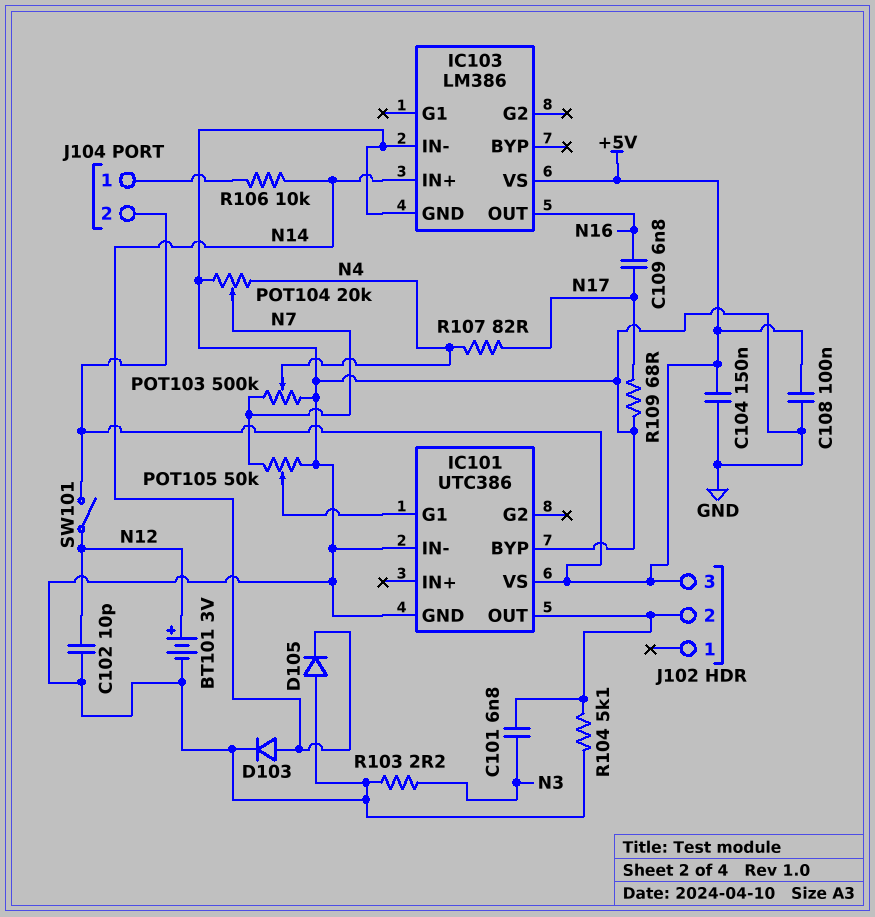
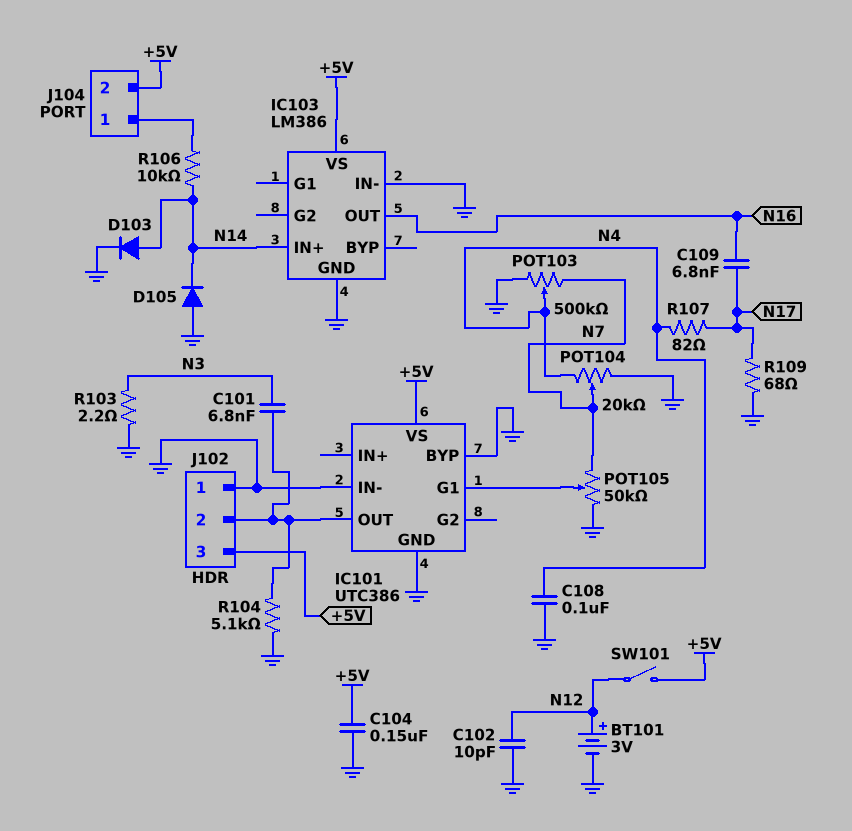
C108: 100nF (+5V, GND) -> 100nF (GND, N4)
J102 pin 1: none -> GND

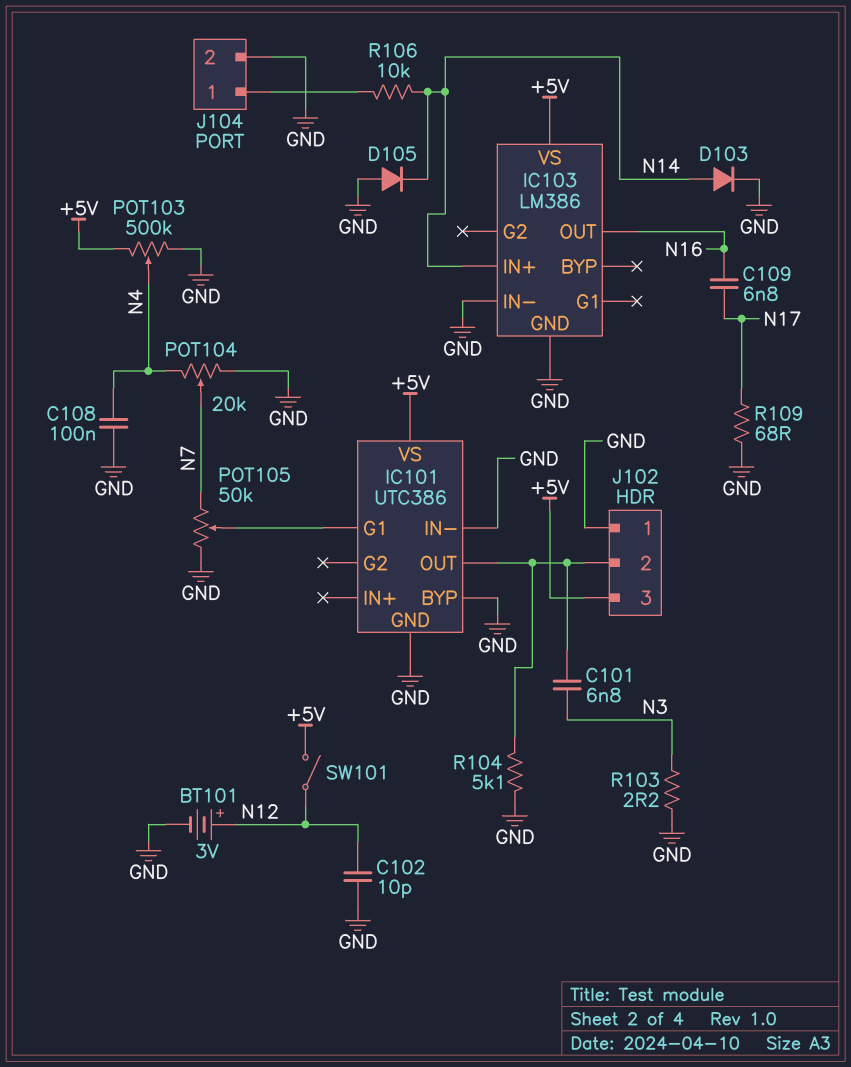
C104: 150nF (+5V, GND) -> none
J104 pin 2: +5V -> GND
POT103: 500k (GND, N7, wiper N4) -> 500k (+5V, GND, wiper N4)
R107: 82 (N4, N17) -> none

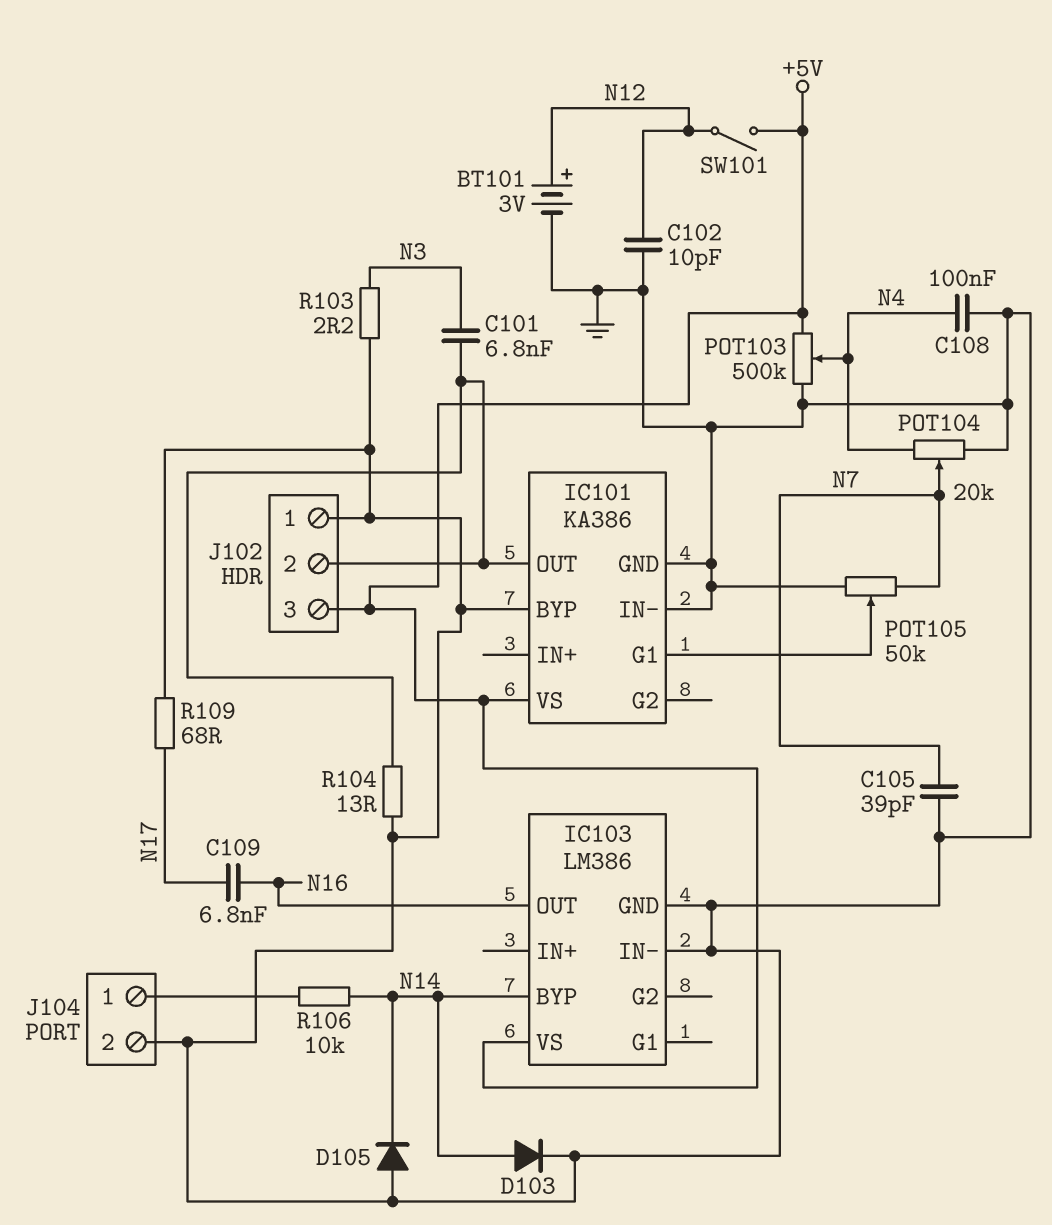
C105: none -> 39pF (GND, N7)
IC101: UTC386 -> KA386
IC103 pin BYP: none -> N14
IC103 pin IN+: N14 -> none
R104: 5.1k (GND, IC101/OUT) -> 13 (GND, IC101/OUT)

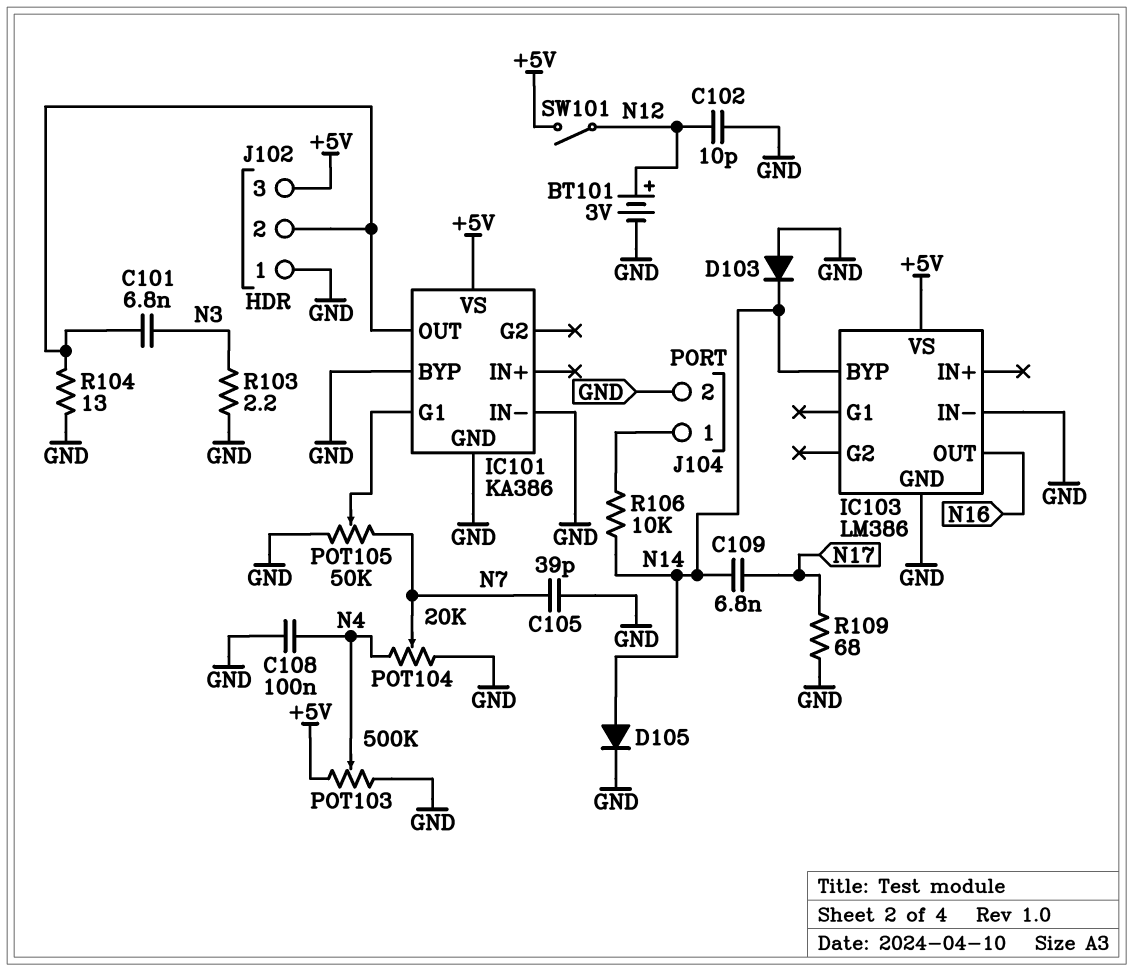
C109: 6.8nF (N16, N17) -> 6.8nF (N14, N17)
D103: diode (A N14, K GND) -> diode (A GND, K N14)
D105: diode (A GND, K N14) -> diode (A N14, K GND)

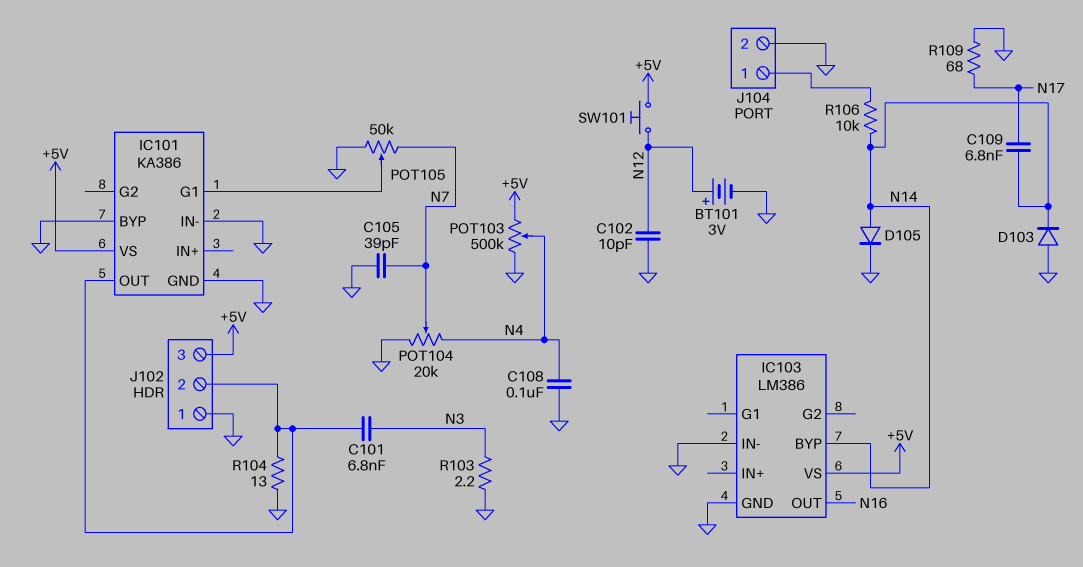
SW101: switch (+5V, N12) -> button (+5V, N12)

